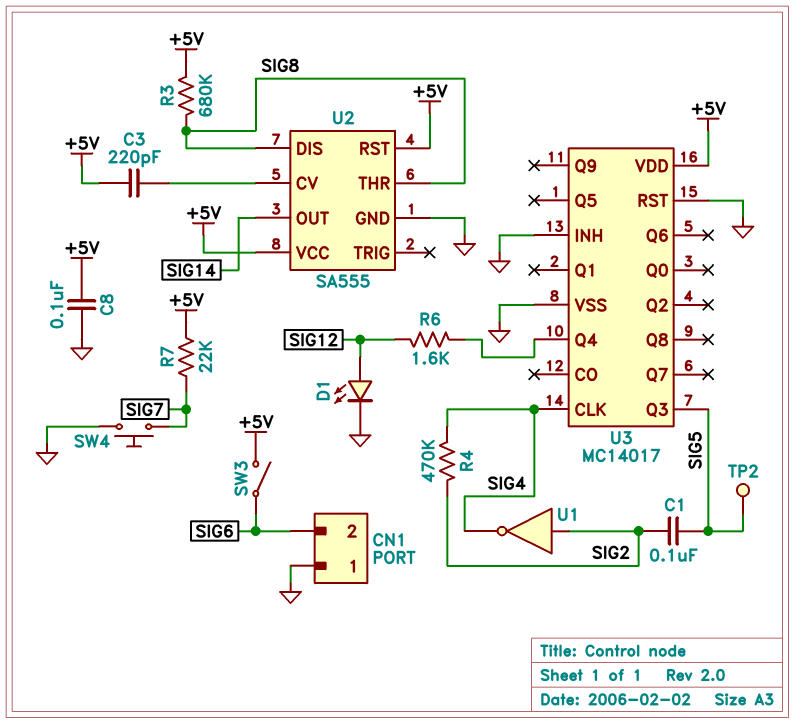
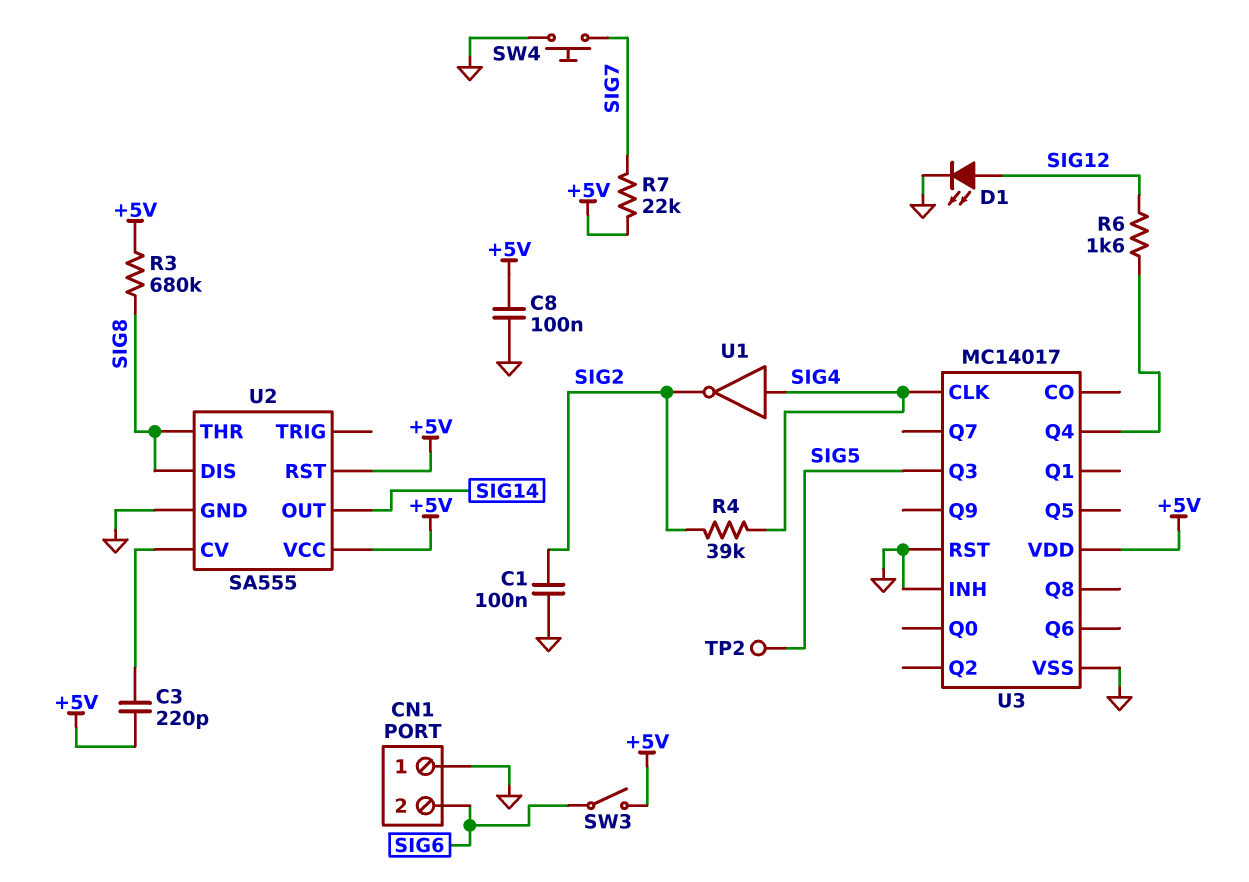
C1: 100nF (SIG2, SIG5) -> 100nF (GND, SIG2)
R4: 470k (SIG2, SIG4) -> 39k (SIG2, SIG4)
U1: NOT (in SIG2, out SIG4) -> NOT (in SIG4, out SIG2)

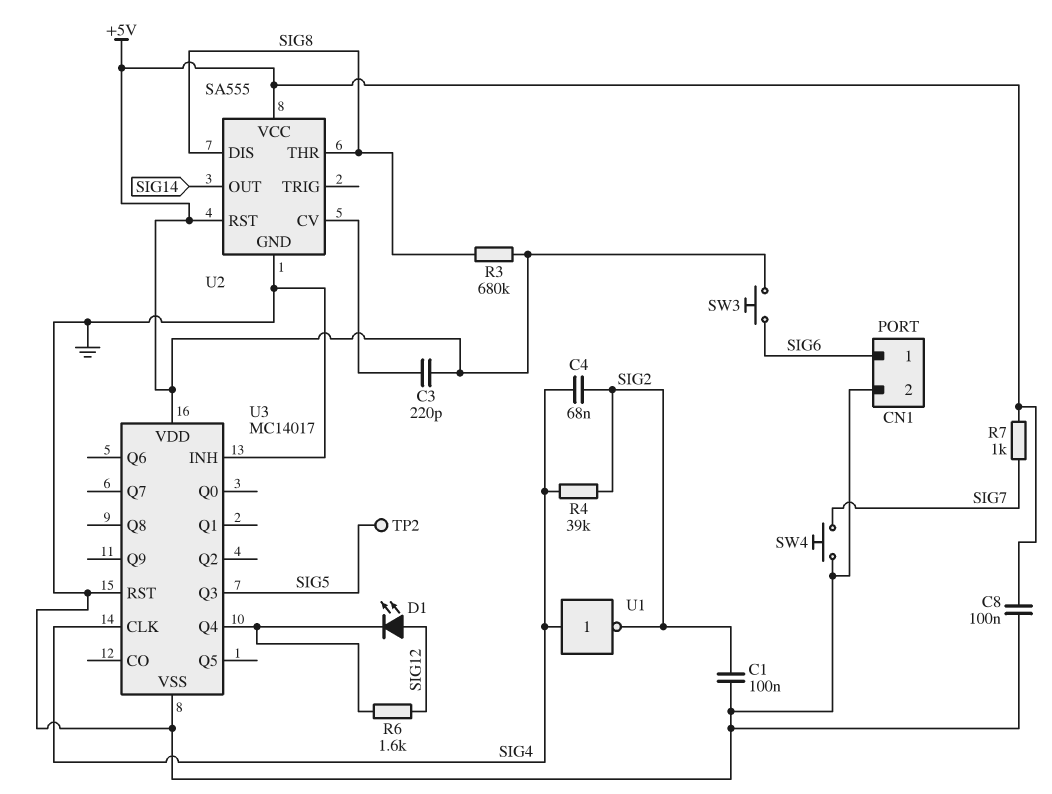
C4: none -> 68nF (SIG2, SIG4)
CN1 pin 1: GND -> SIG6
CN1 pin 2: SIG6 -> GND
D1: LED (A SIG12, K GND) -> LED (A SIG12, K U3/Q4)
R7: 22k (+5V, SIG7) -> 1k (+5V, SIG7)
SW3: switch (+5V, SIG6) -> button (+5V, SIG6)

